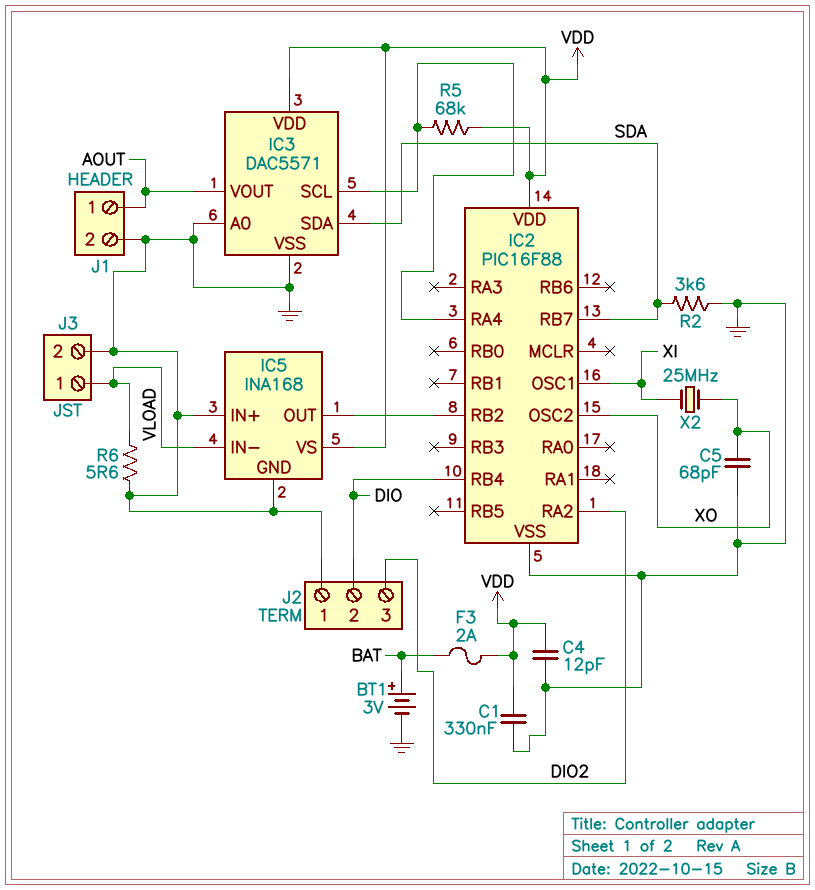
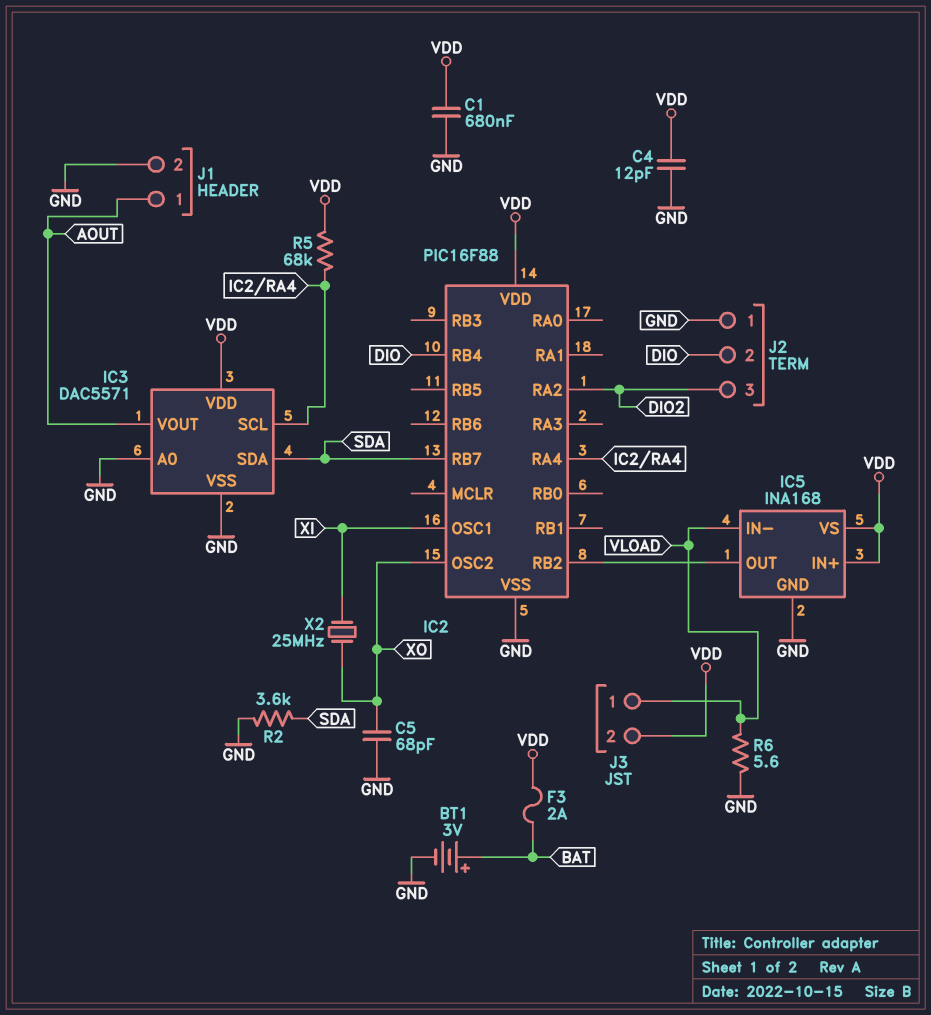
C1: 330nF (GND, VDD) -> 680nF (GND, VDD)
IC5 pin IN+: GND -> VDD
J3 pin 2: GND -> VDD

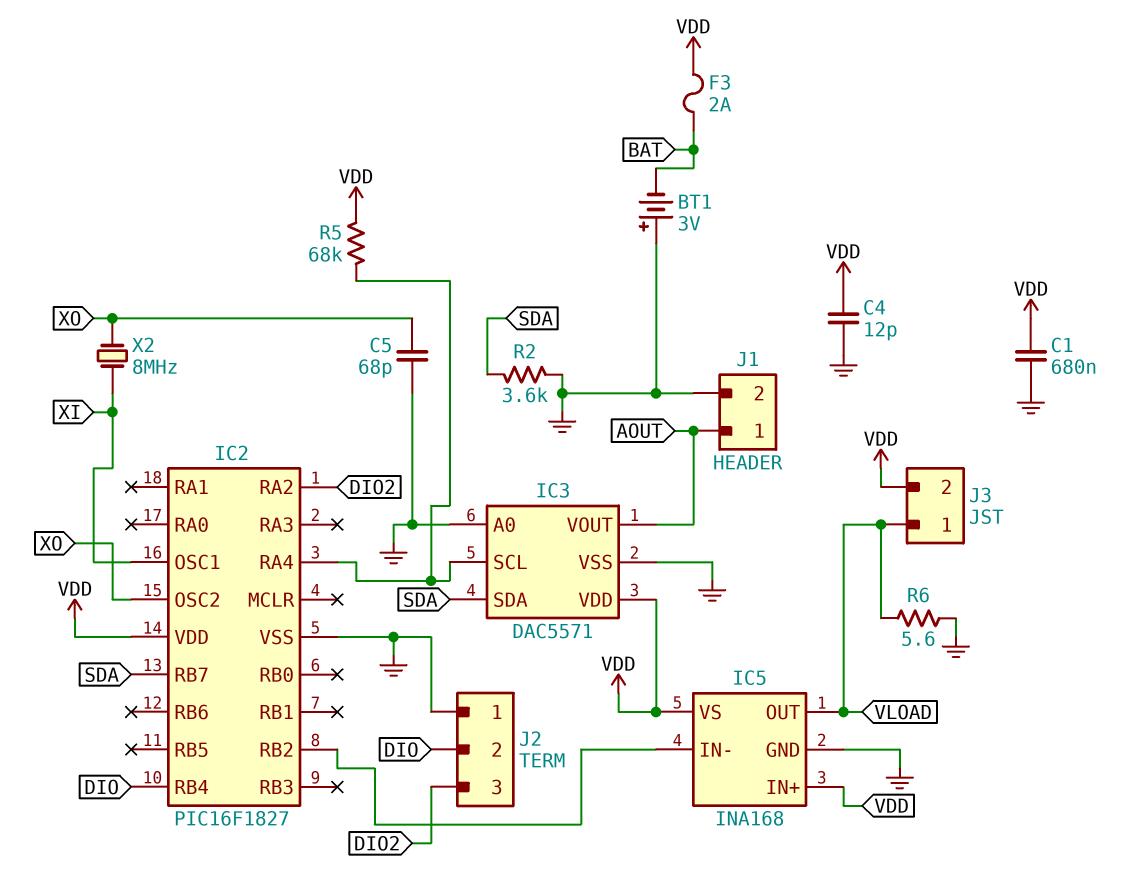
BT1: 3V (plus BAT, minus GND) -> 3V (plus GND, minus BAT)
IC2: PIC16F88 -> PIC16F1827
IC5 pin IN-: VLOAD -> IC2/RB2
IC5 pin OUT: IC2/RB2 -> VLOAD
X2: 25MHz (XI, XO) -> 8MHz (XI, XO)

